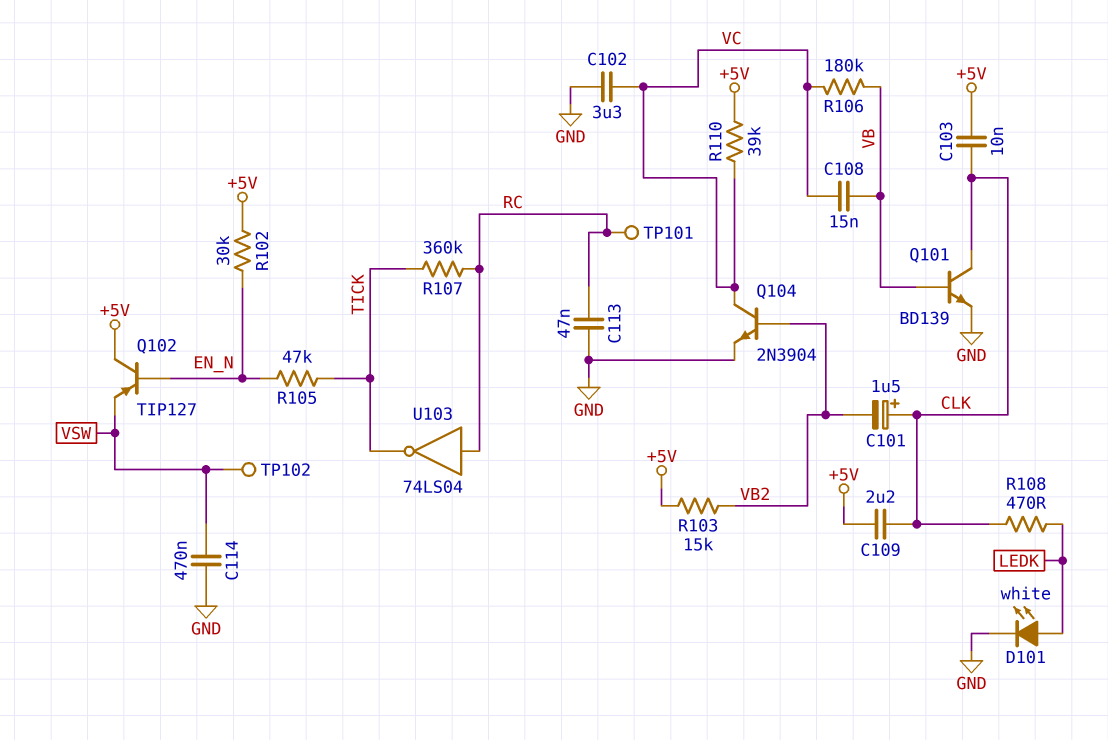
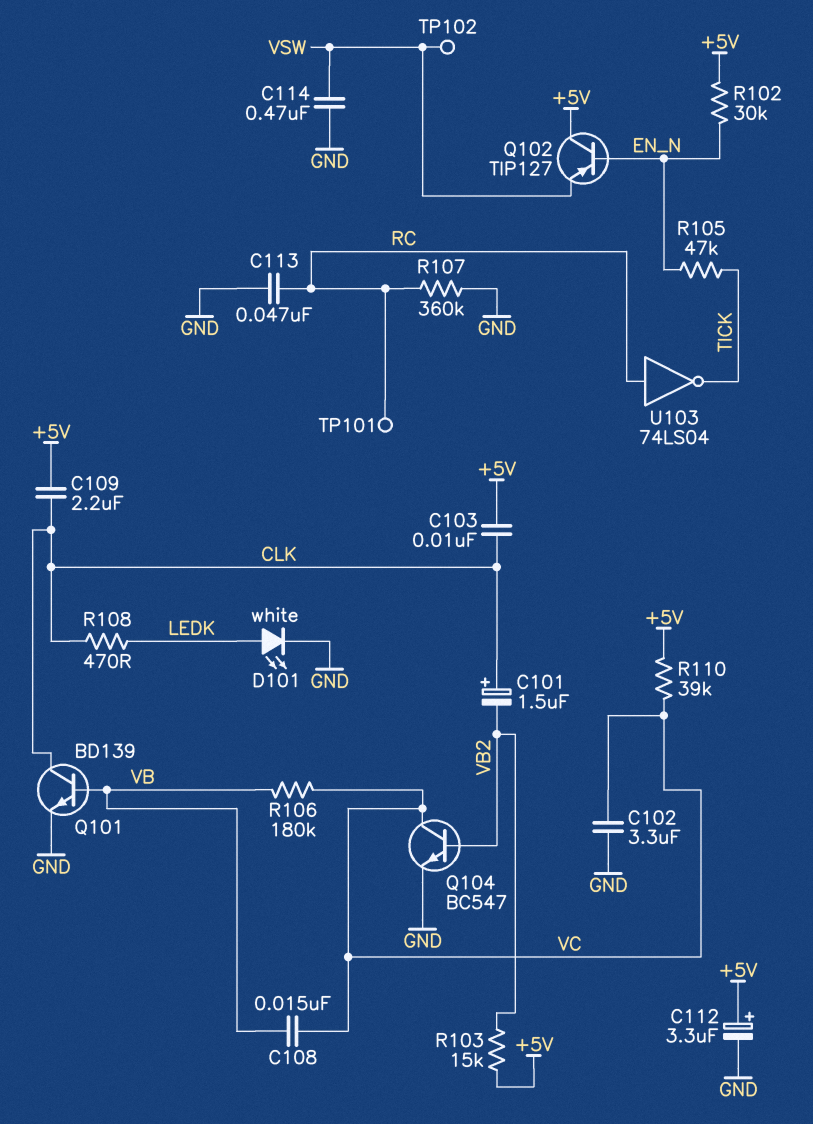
C112: none -> 3.3uF (plus +5V, minus GND)
Q104: NPN 2N3904 (B VB2, C VC, E GND) -> NPN BC547 (B VB2, C VC, E GND)
R107: 360k (RC, TICK) -> 360k (GND, RC)

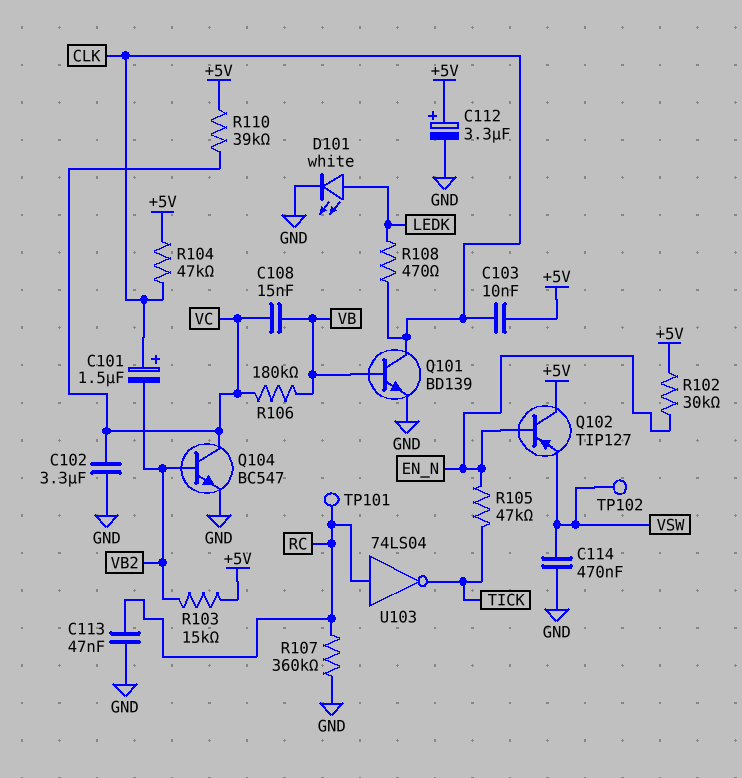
C109: 2.2uF (+5V, CLK) -> none
R104: none -> 47k (+5V, CLK)

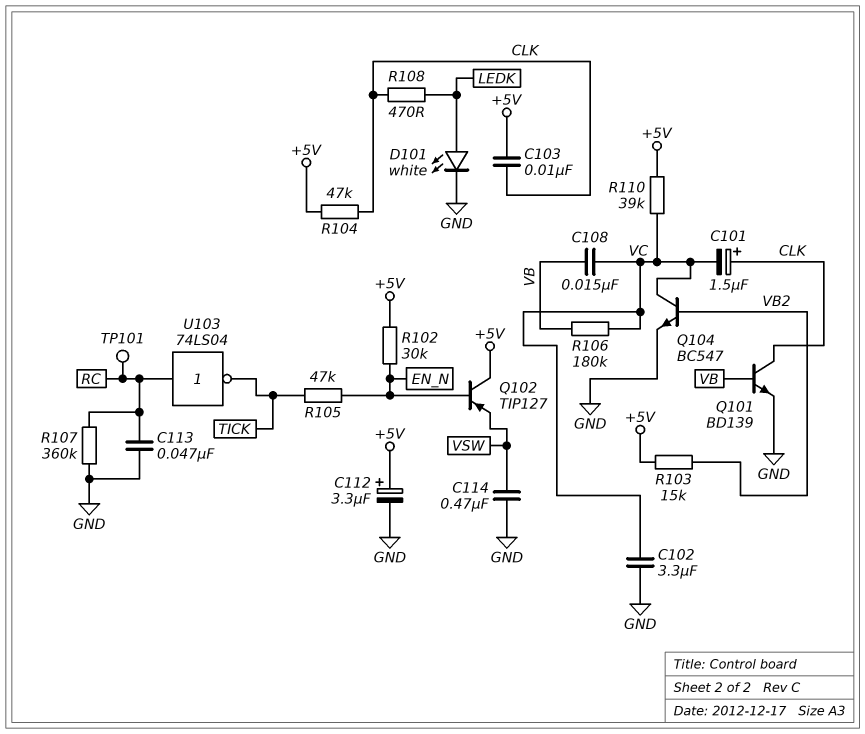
C101: 1.5uF (plus CLK, minus VB2) -> 1.5uF (plus CLK, minus VC)
TP102: test point (VSW) -> none

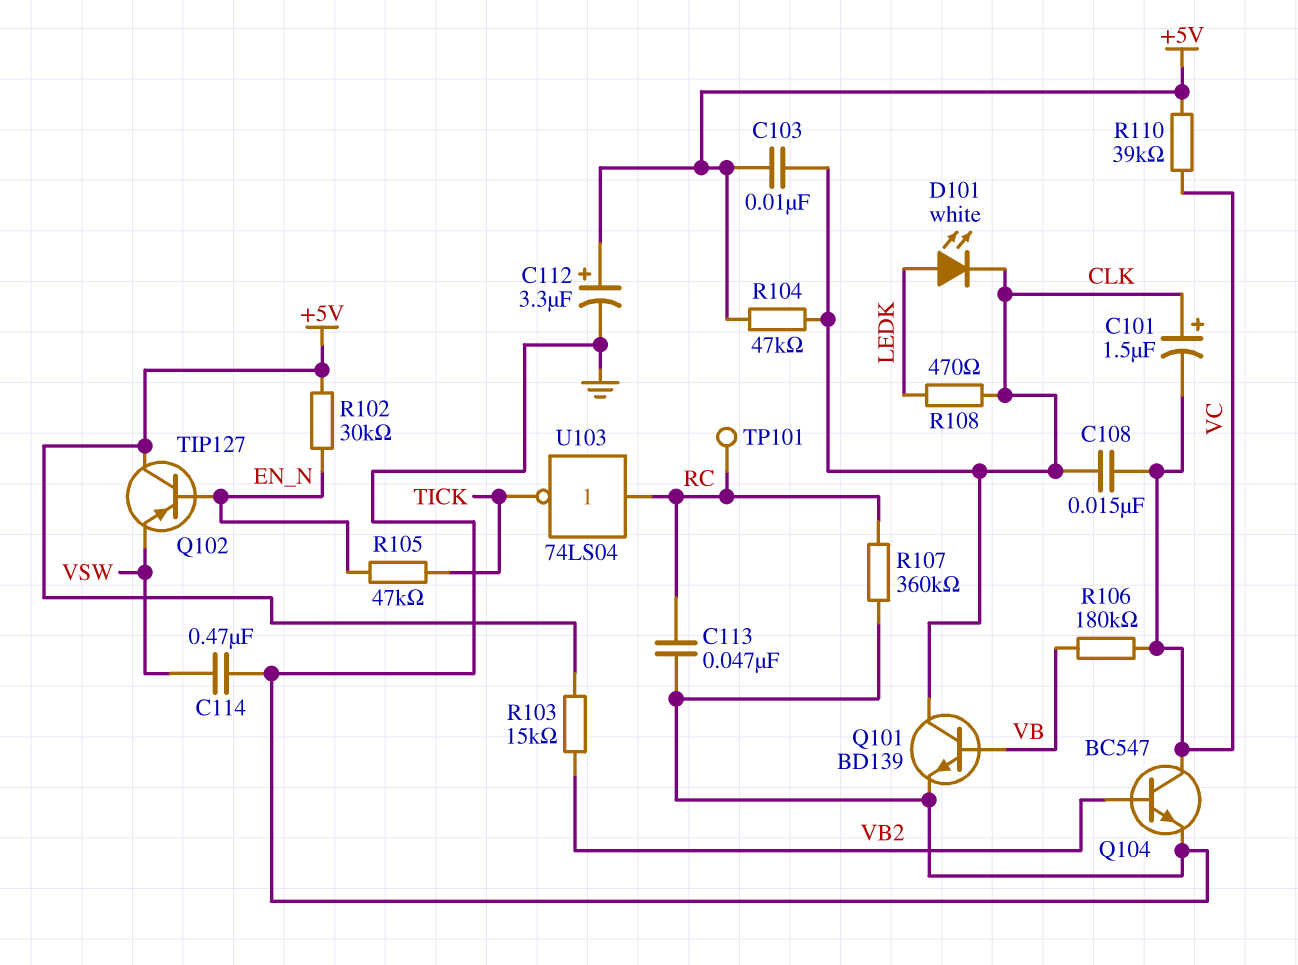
C102: 3.3uF (GND, VC) -> none
C108: 15nF (VB, VC) -> 15nF (CLK, VC)
D101: LED white (A LEDK, K GND) -> LED white (A LEDK, K CLK)

